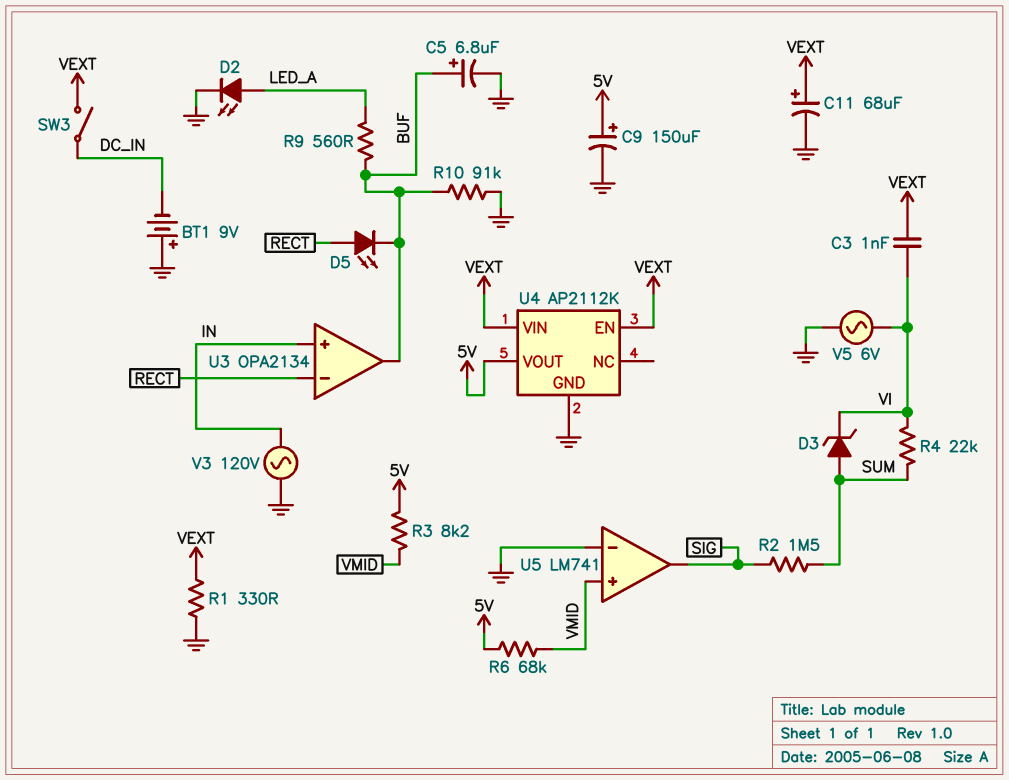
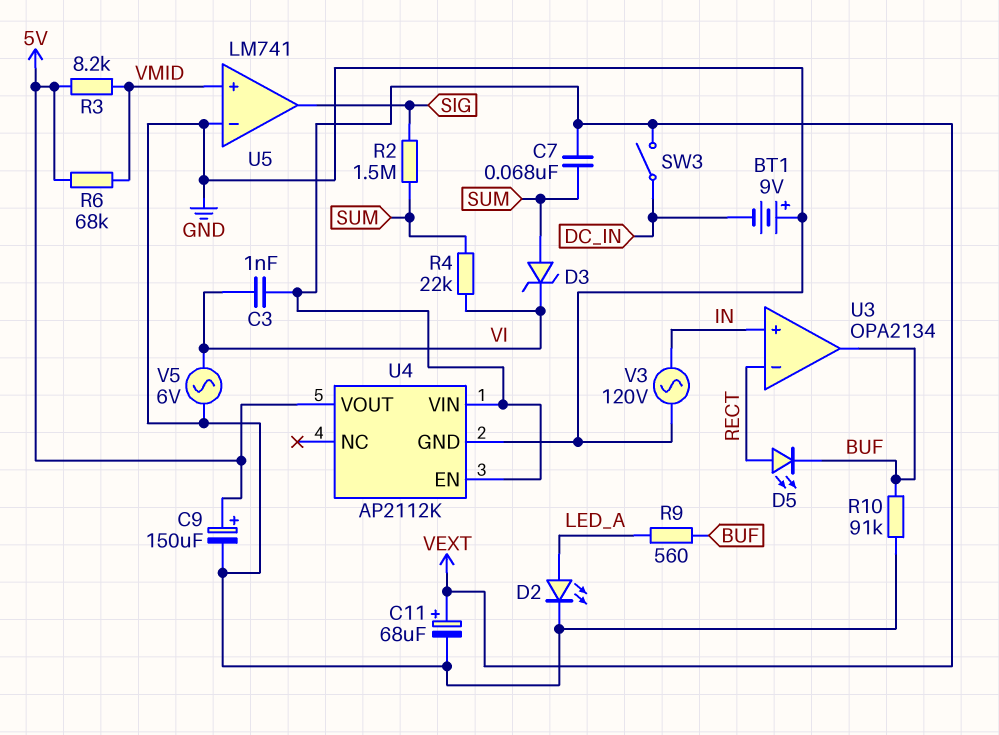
C5: 6.8uF (plus BUF, minus GND) -> none
C7: none -> 68nF (SUM, VEXT)
R1: 330 (GND, VEXT) -> none

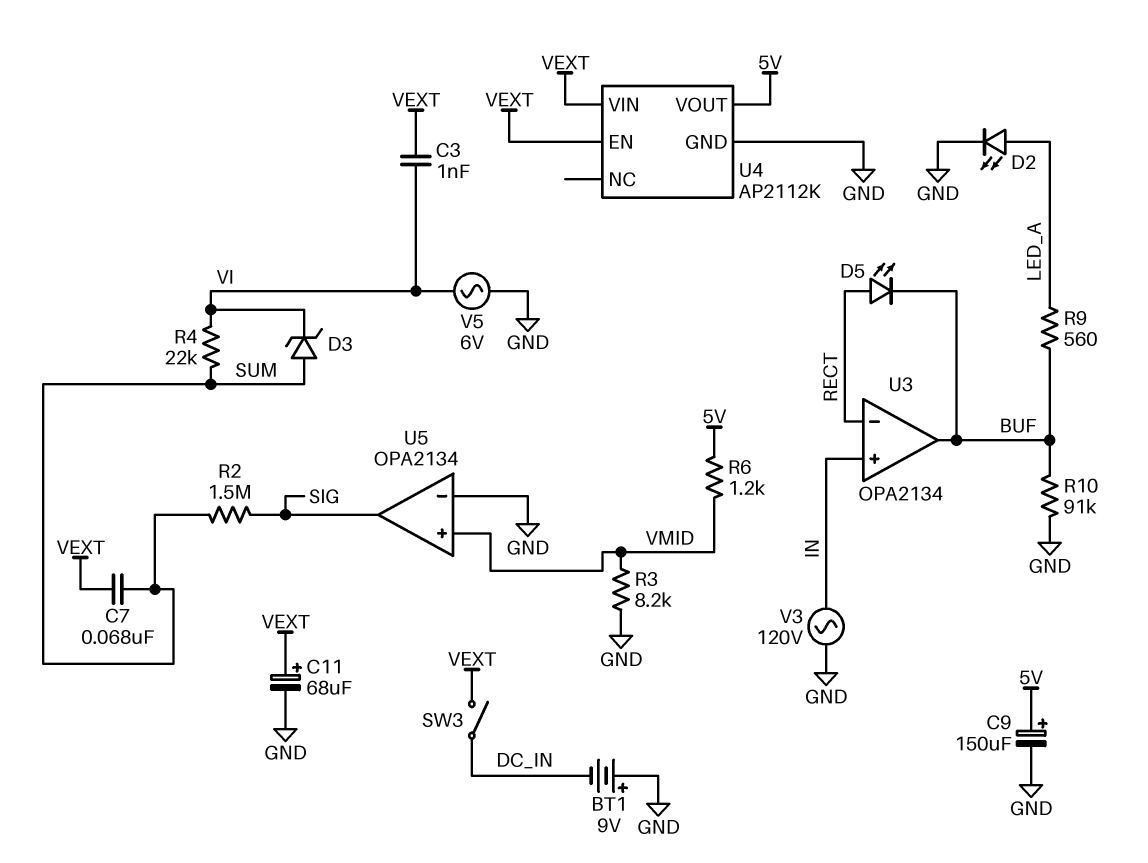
R3: 8.2k (5V, VMID) -> 8.2k (GND, VMID)
R6: 68k (5V, VMID) -> 1.2k (5V, VMID)
U5: LM741 -> OPA2134

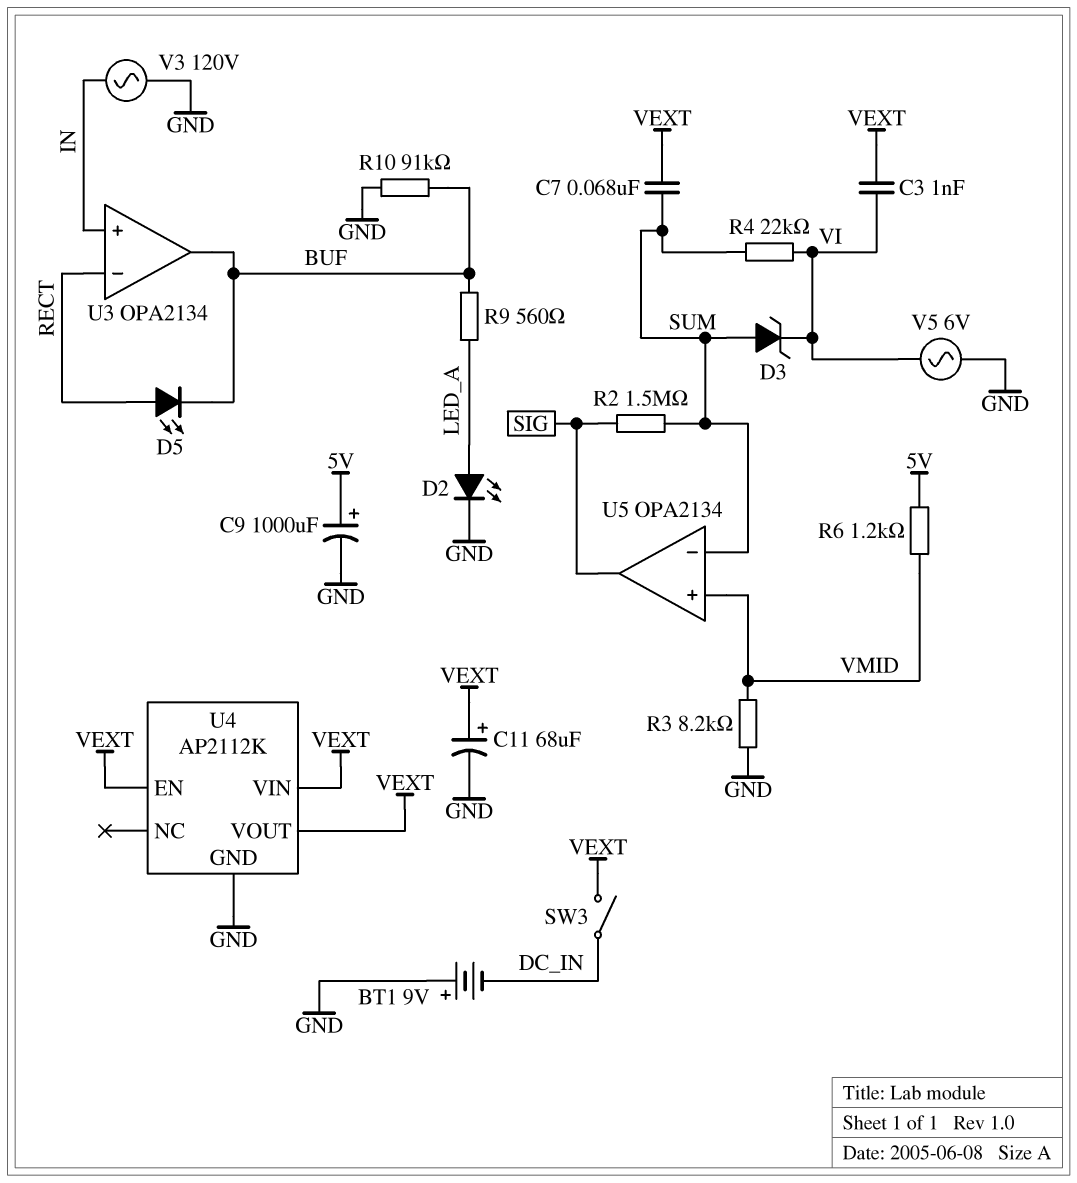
C9: 150uF (plus 5V, minus GND) -> 1000uF (plus 5V, minus GND)
U4 pin VOUT: 5V -> VEXT
U5 pin in-: GND -> SUM

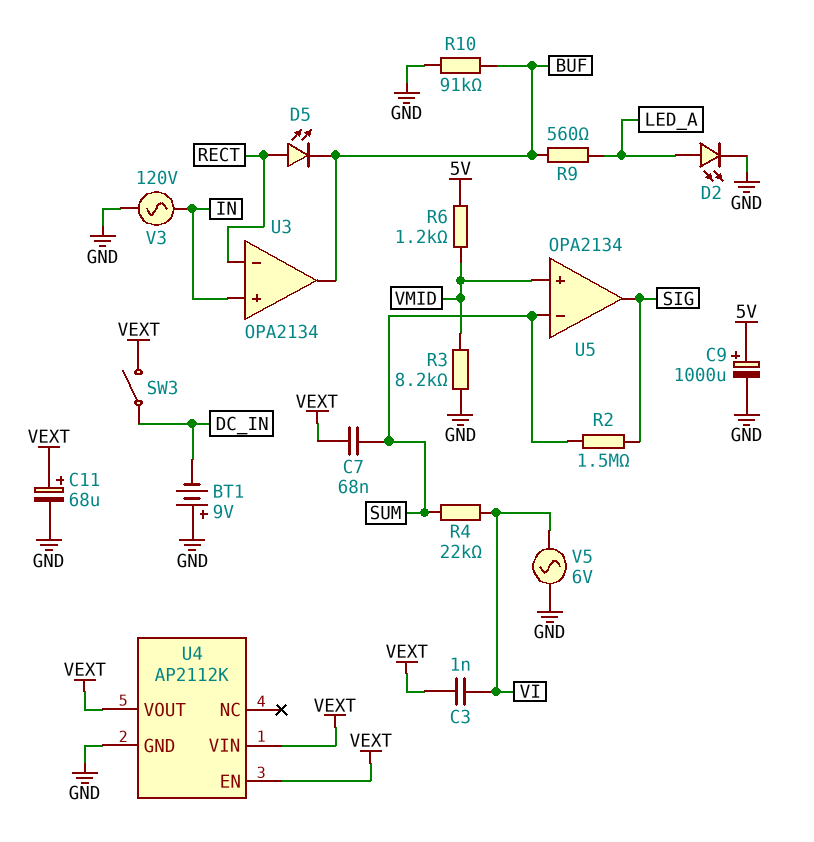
D3: zener (A SUM, K VI) -> none

